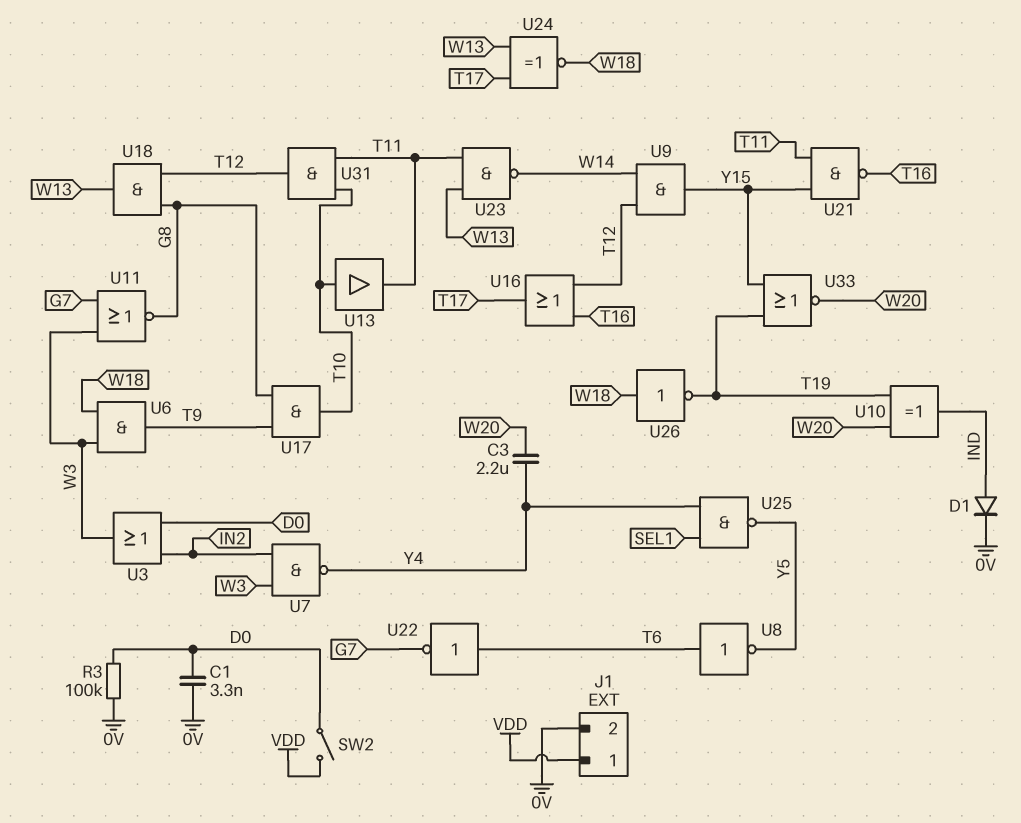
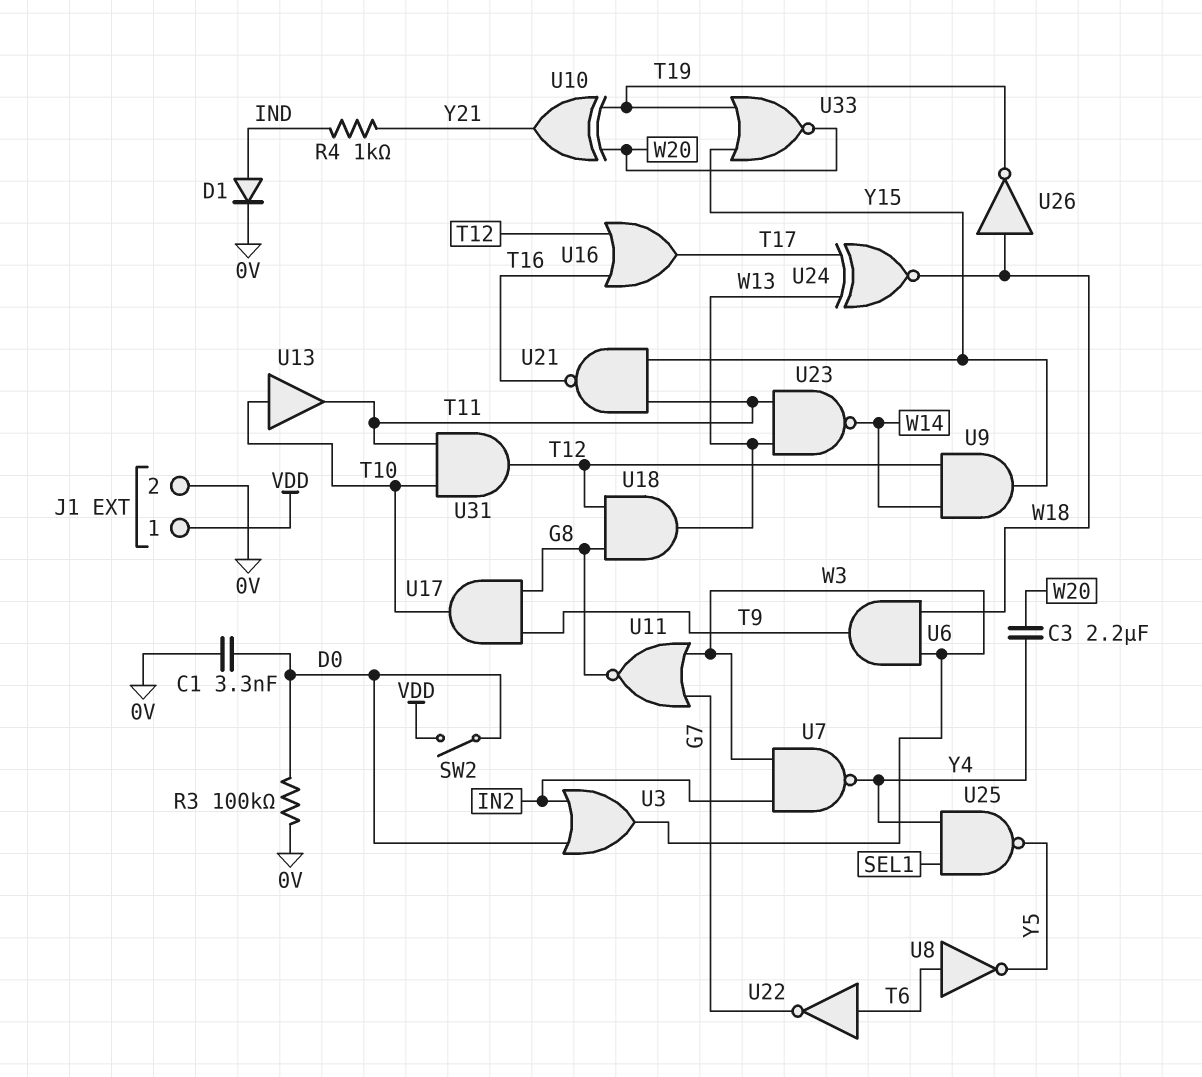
R4: none -> 1k (IND, Y21)
U10: XOR (in T19, in W20, out IND) -> XOR (in T19, in W20, out Y21)

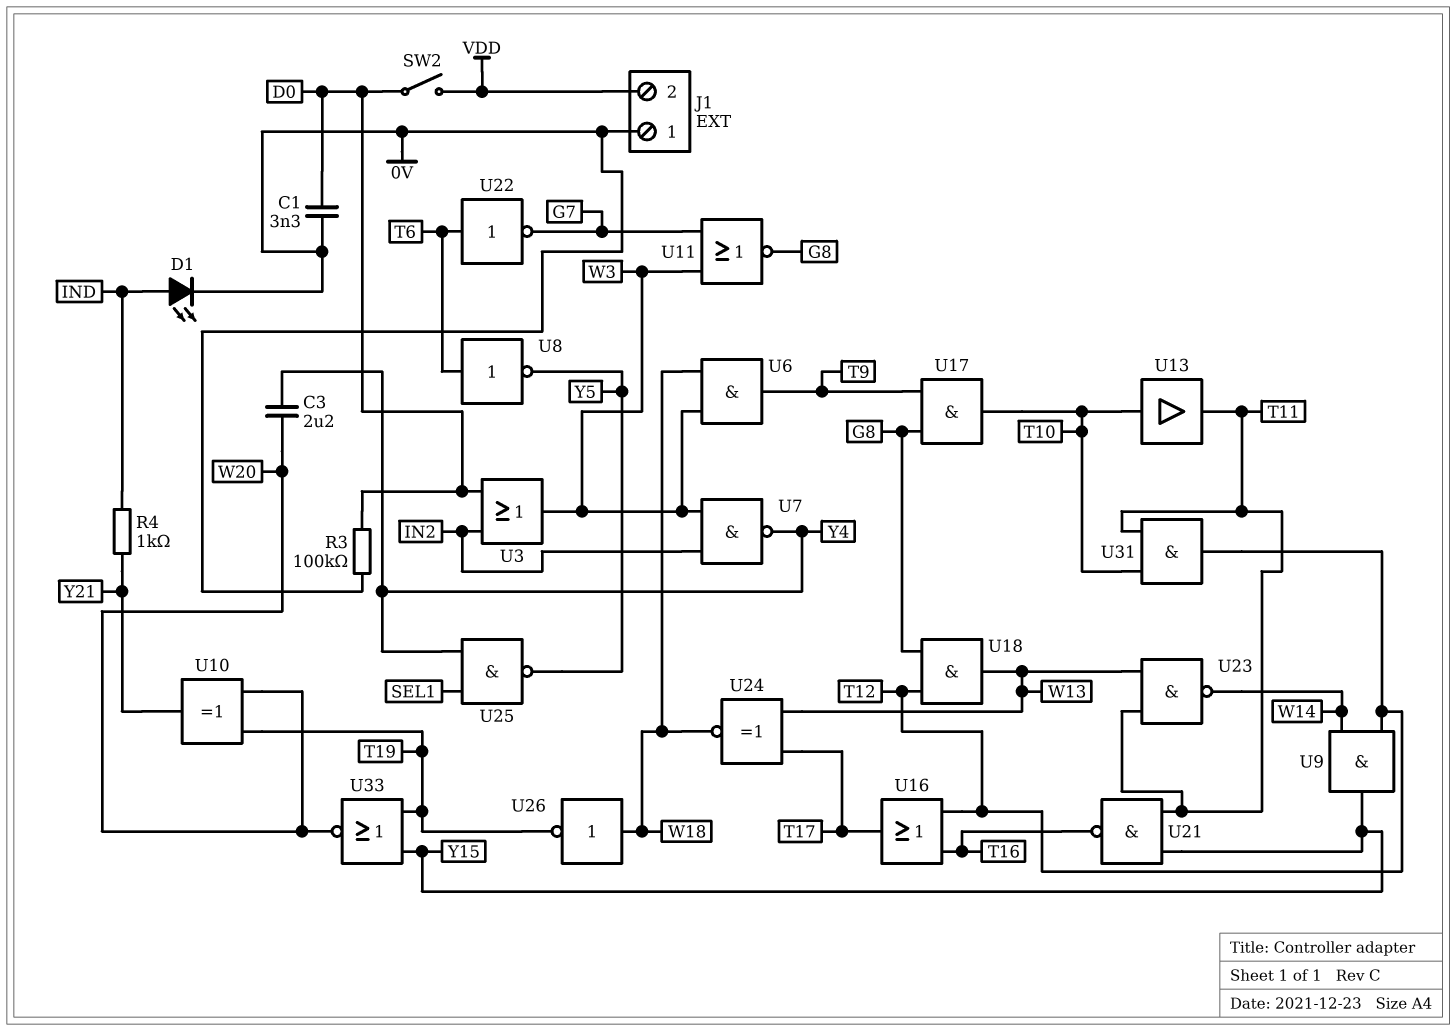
D1: diode (A IND, K 0V) -> LED (A IND, K 0V)
J1 pin 1: VDD -> 0V
J1 pin 2: 0V -> VDD

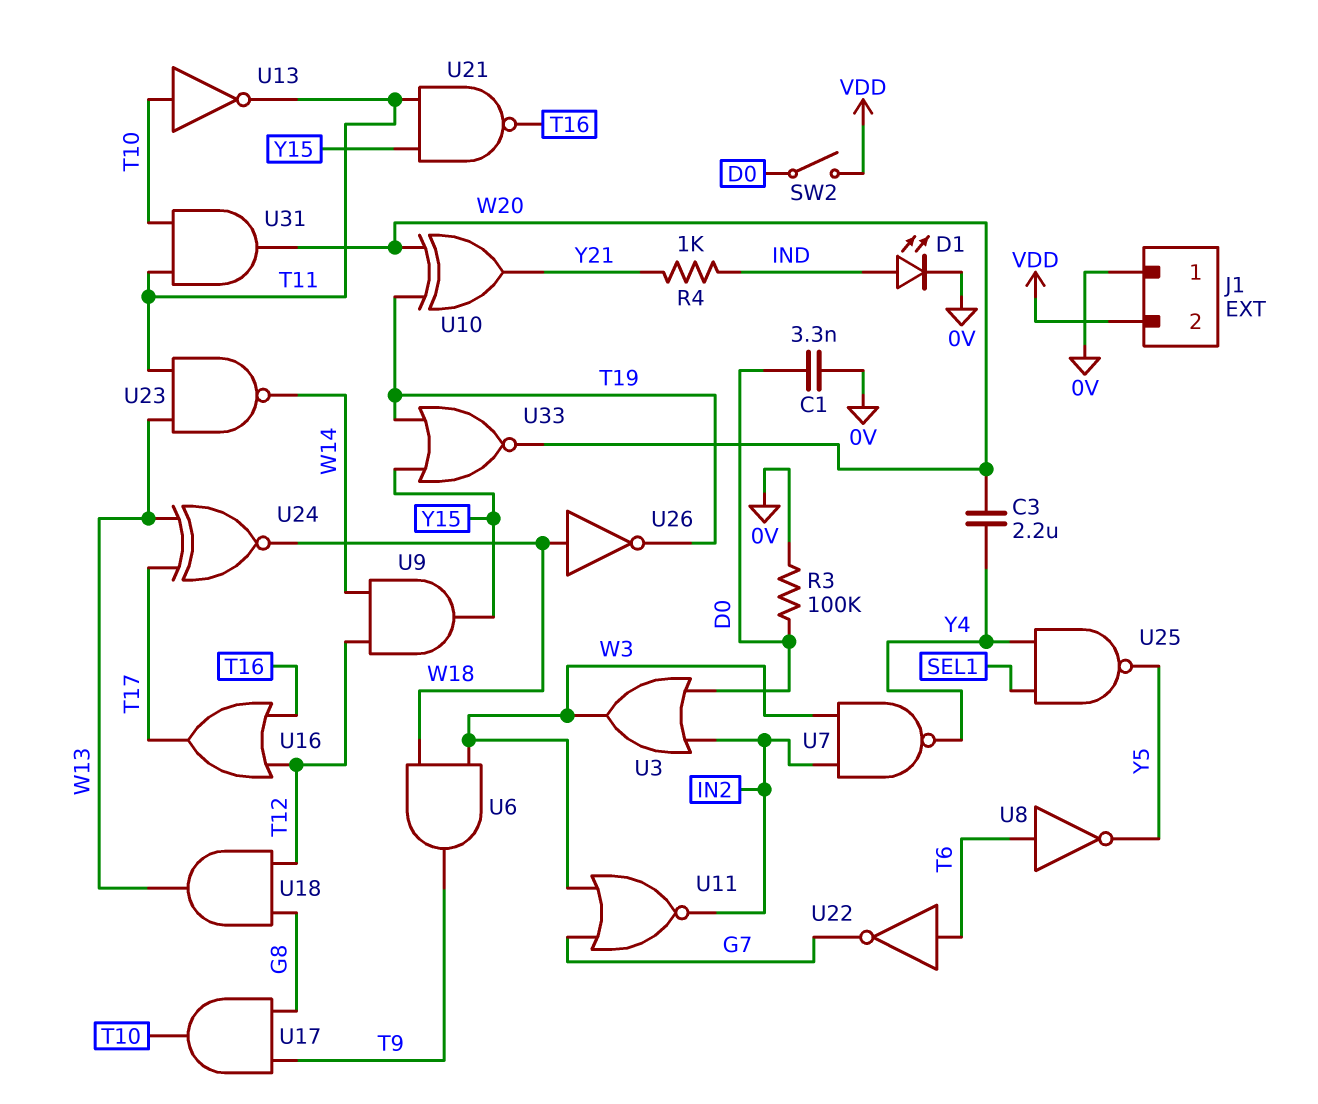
U11: NOR (in G7, in W3, out G8) -> NOR (in G7, in W3, out IN2)
U13: buffer (in T10, out T11) -> NOT (in T10, out T11)
U31: AND (in T10, in T11, out T12) -> AND (in T10, in T11, out W20)

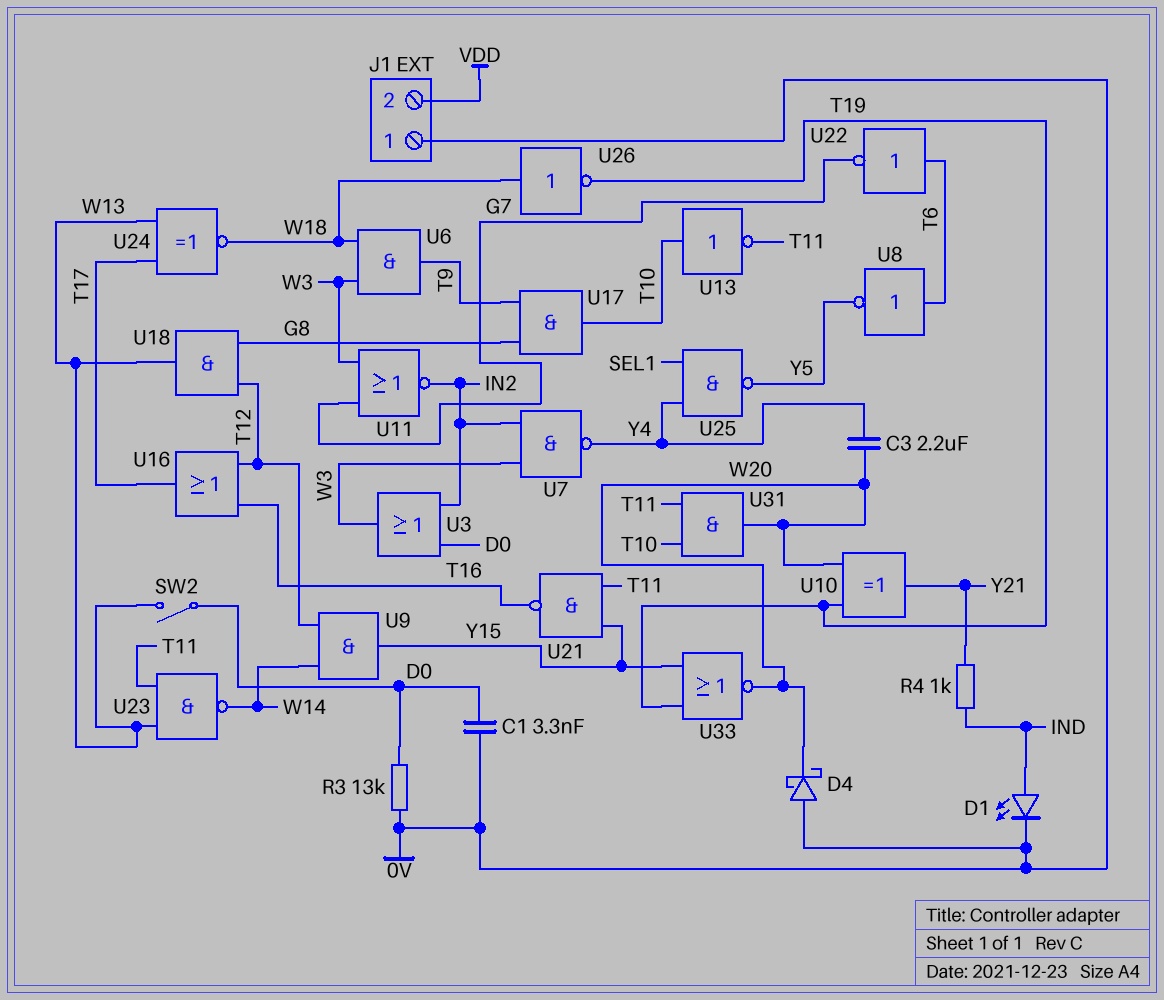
D4: none -> schottky (A 0V, K W20)
R3: 100k (0V, D0) -> 13k (0V, D0)
SW2: switch (D0, VDD) -> switch (D0, W13)

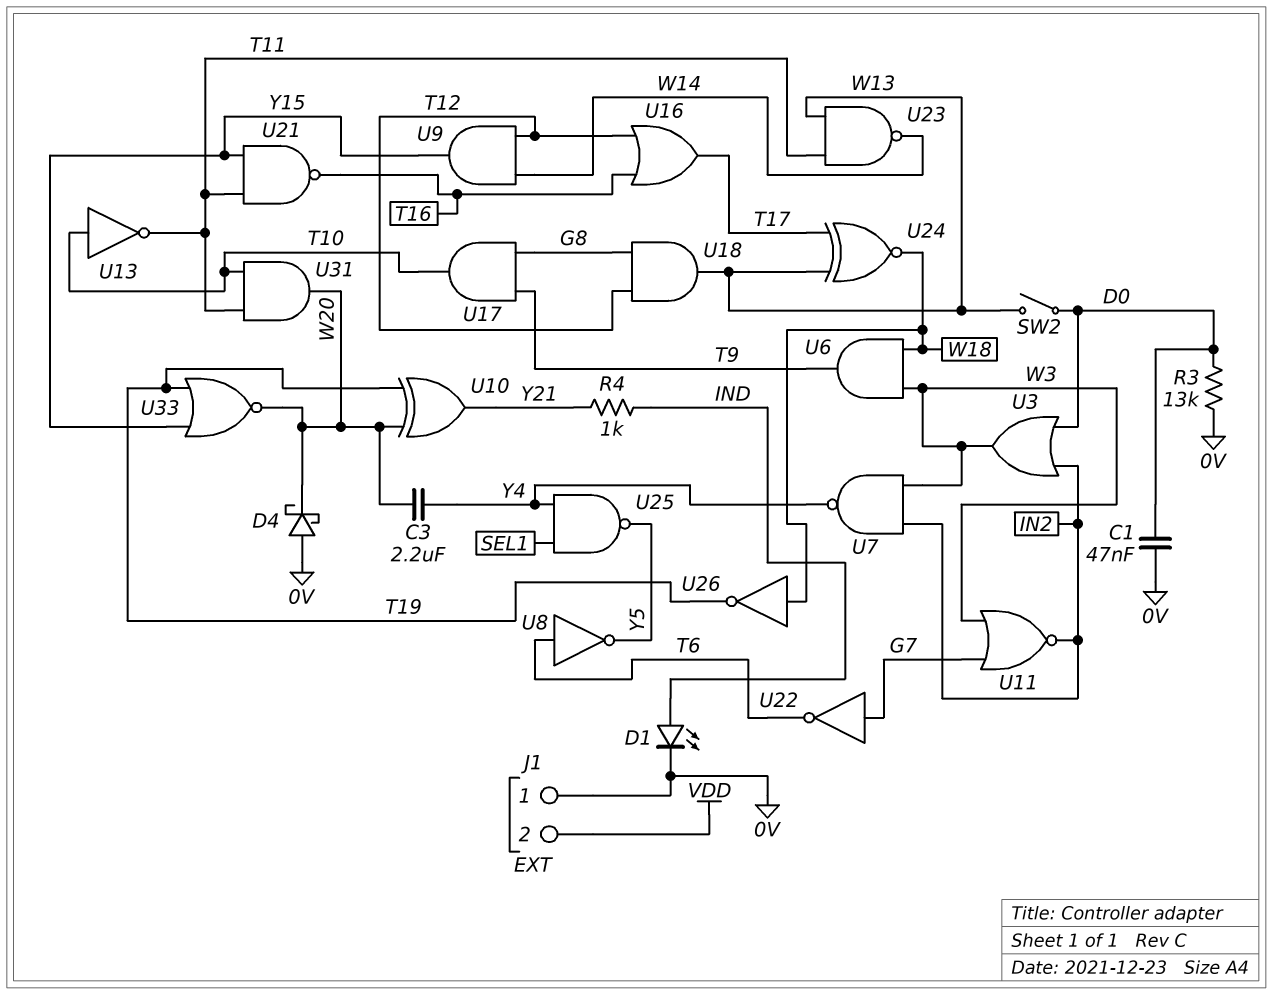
C1: 3.3nF (0V, D0) -> 47nF (0V, D0)
U22: NOT (in T6, out G7) -> NOT (in G7, out T6)

